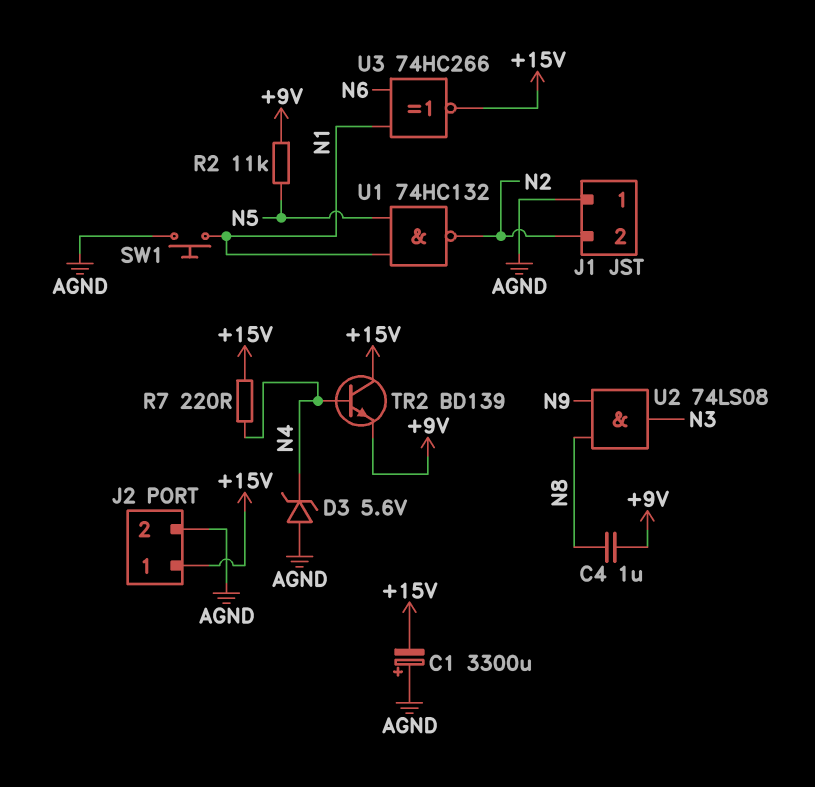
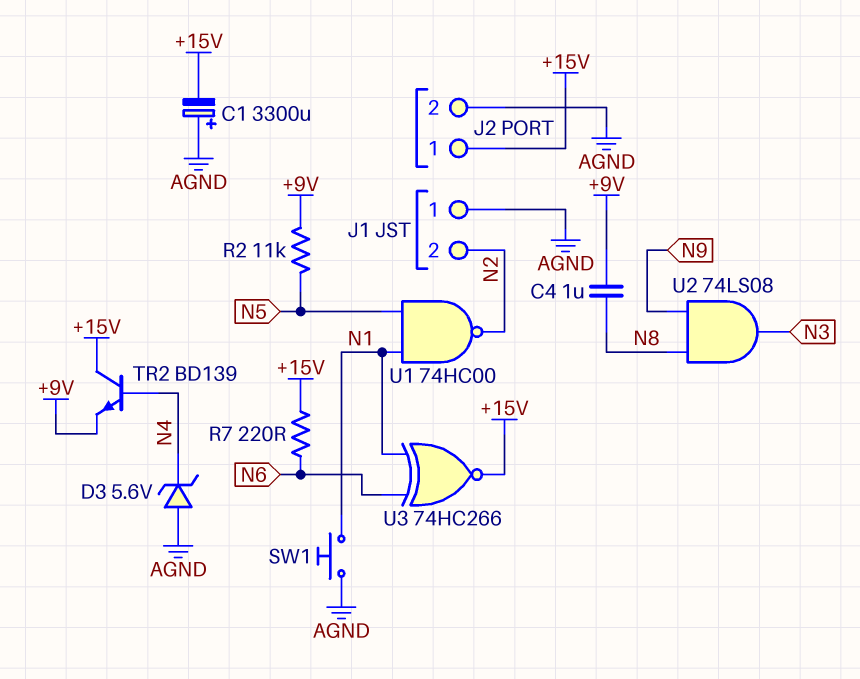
R7: 220 (+15V, N4) -> 220 (+15V, N6)
U1: NAND 74HC132 (in N1, in N5, out N2) -> NAND 74HC00 (in N1, in N5, out N2)

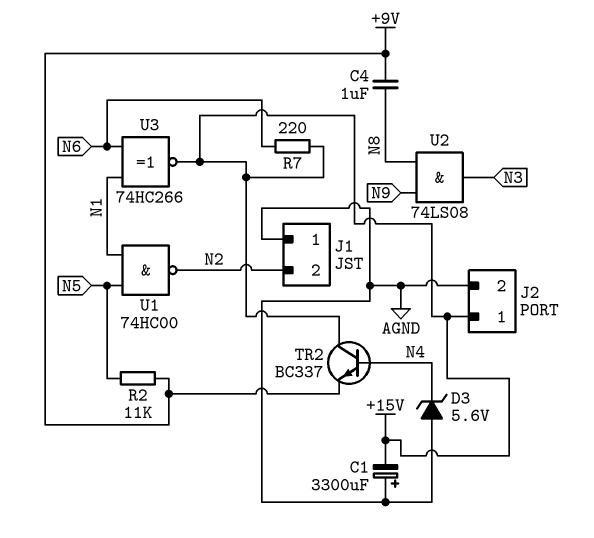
SW1: button (AGND, N1) -> none
TR2: NPN BD139 (B N4, C +15V, E +9V) -> NPN BC337 (B N4, C +15V, E +9V)

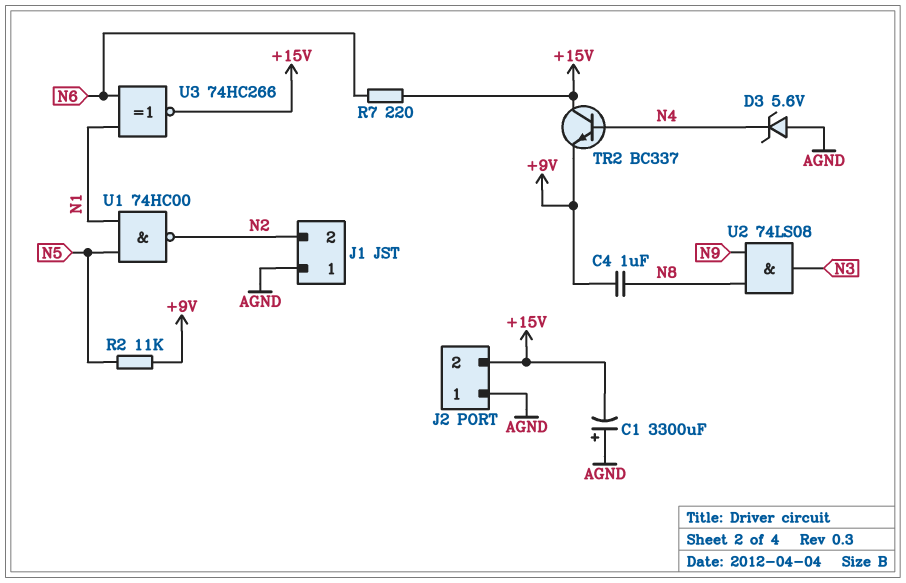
J2 pin 1: +15V -> AGND
J2 pin 2: AGND -> +15V

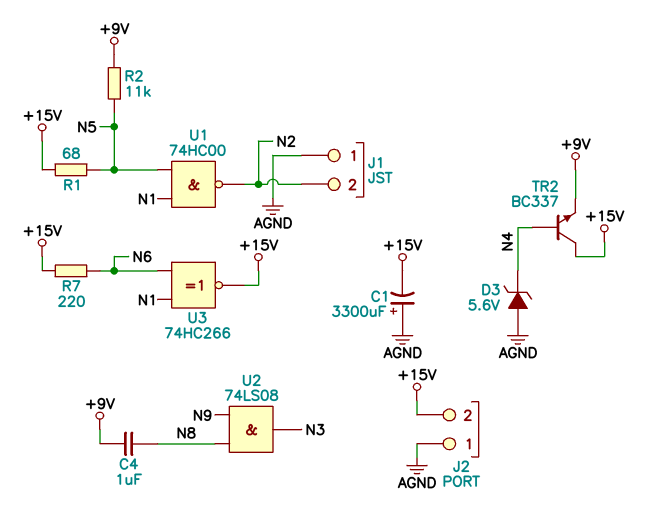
R1: none -> 68 (+15V, N5)

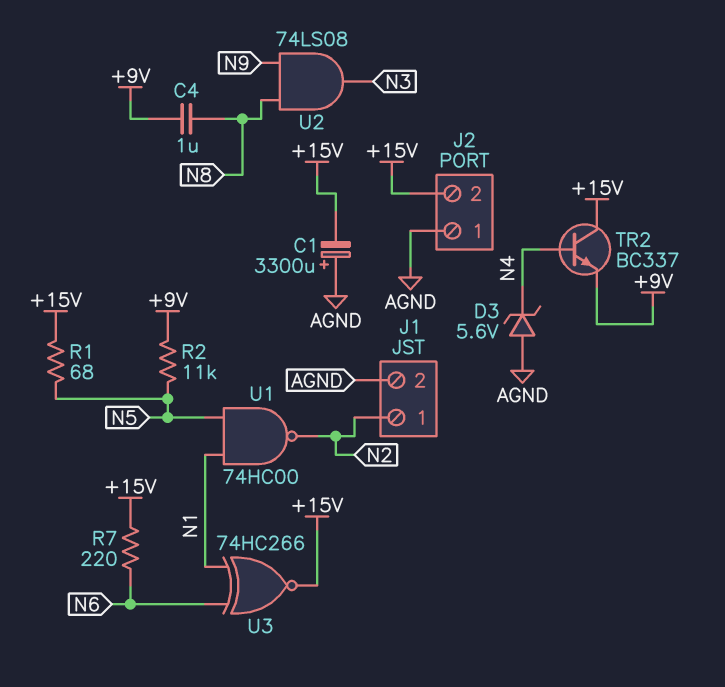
J1 pin 1: AGND -> N2
J1 pin 2: N2 -> AGND

